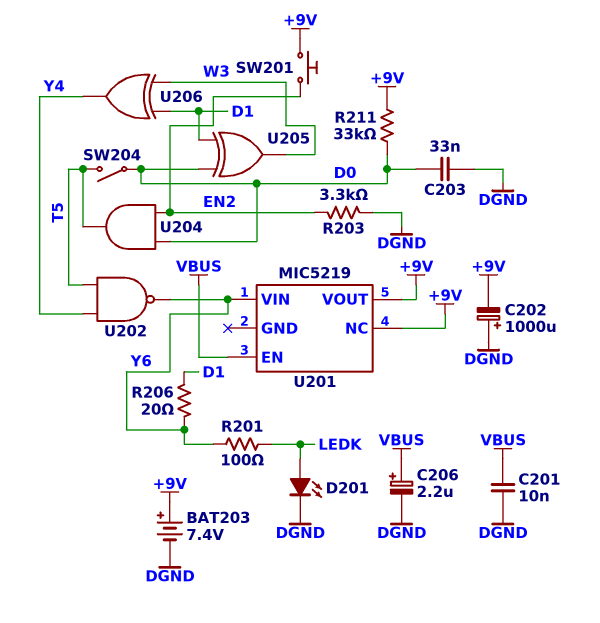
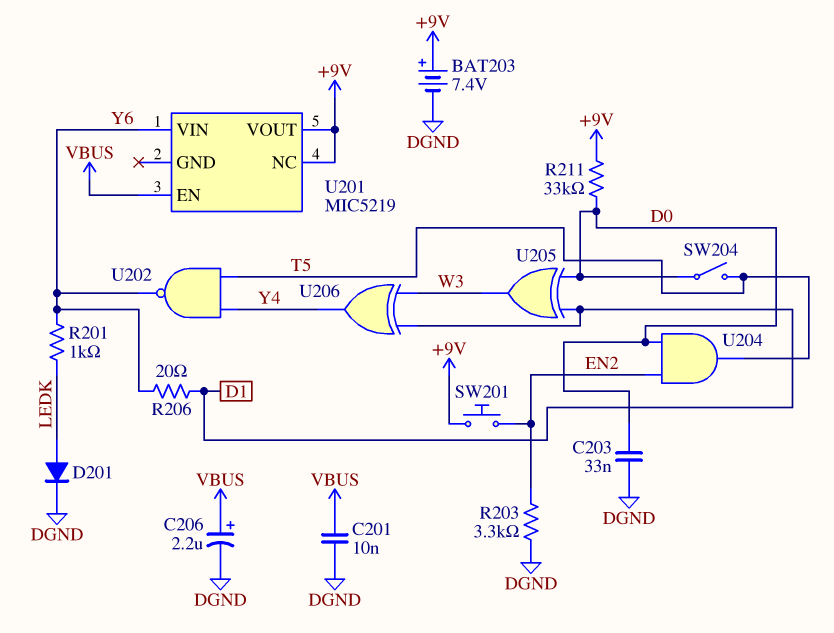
C202: 1000uF (plus DGND, minus +9V) -> none
D201: LED (A LEDK, K DGND) -> diode (A LEDK, K DGND)
R201: 100 (LEDK, Y6) -> 1k (LEDK, Y6)

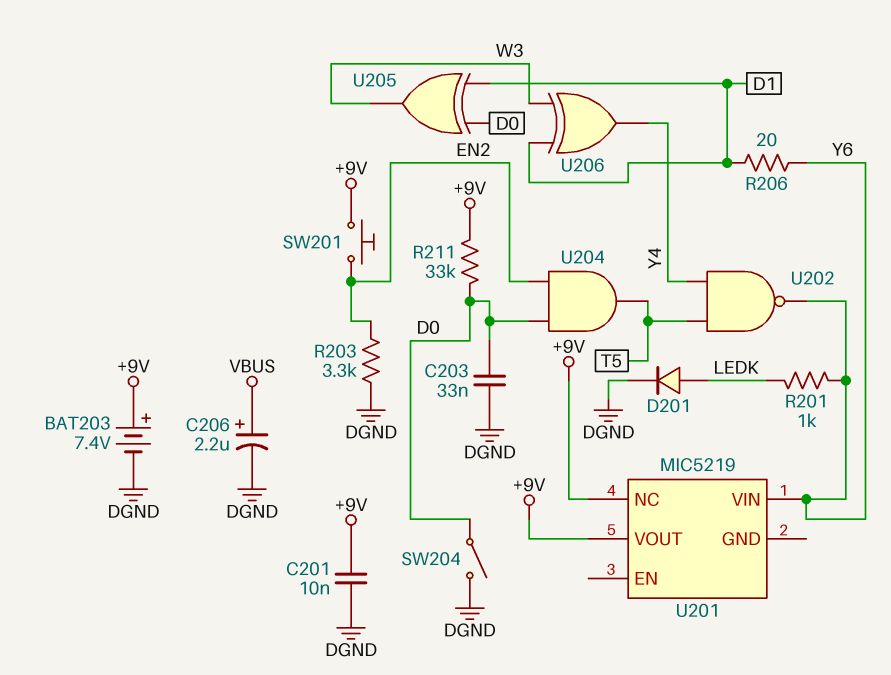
C201: 10nF (DGND, VBUS) -> 10nF (+9V, DGND)
SW204: switch (D0, T5) -> switch (D0, DGND)
U201 pin EN: VBUS -> none

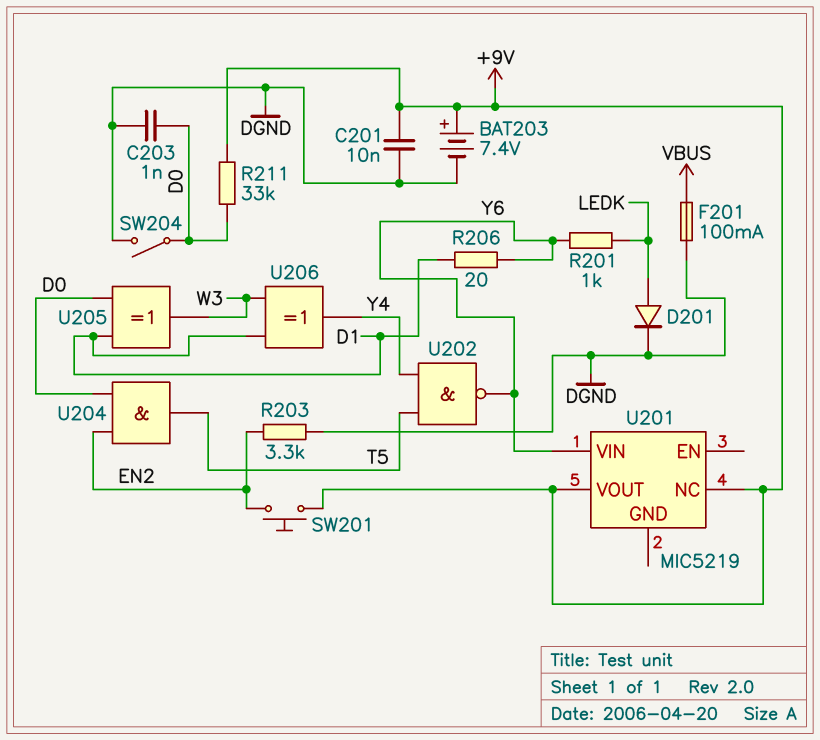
C203: 33nF (D0, DGND) -> 1nF (D0, DGND)
C206: 2.2uF (plus VBUS, minus DGND) -> none
F201: none -> 100mA (DGND, VBUS)

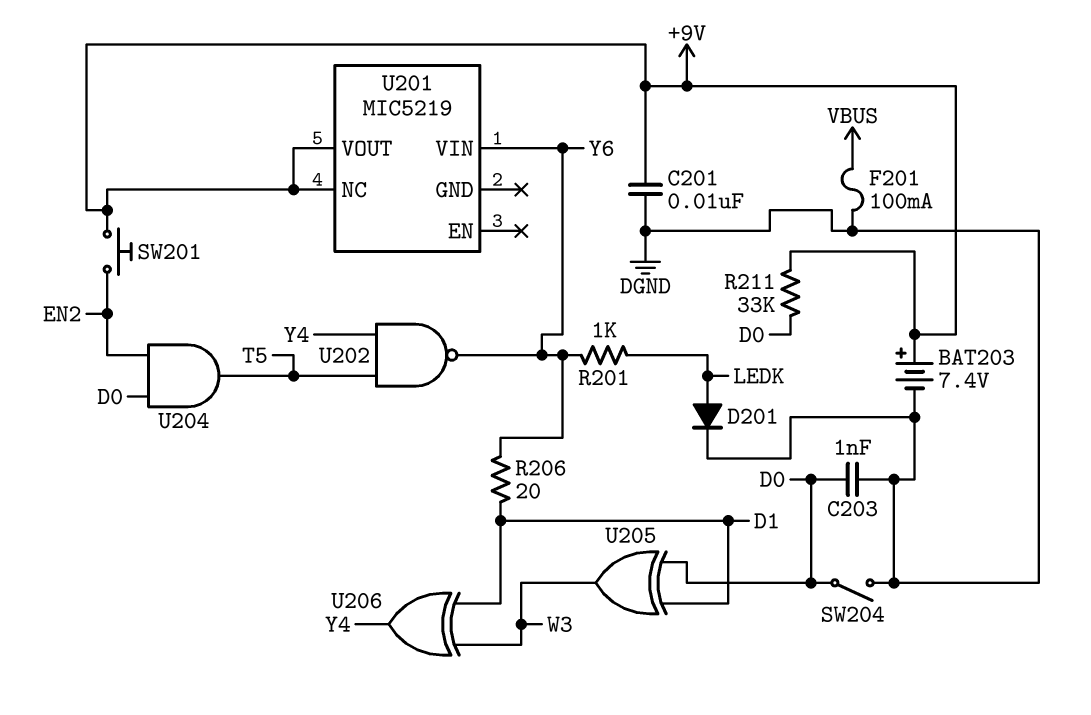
R203: 3.3k (DGND, EN2) -> none

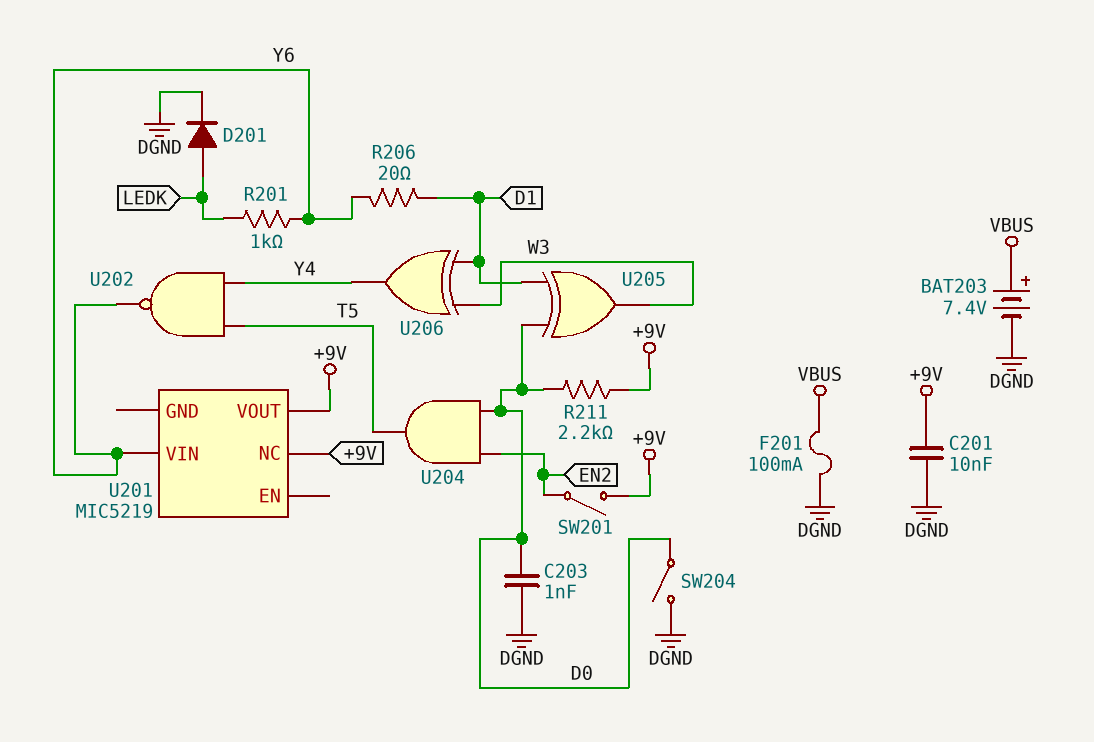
BAT203: 7.4V (plus +9V, minus DGND) -> 7.4V (plus VBUS, minus DGND)
R211: 33k (+9V, D0) -> 2.2k (+9V, D0)
SW201: button (+9V, EN2) -> switch (+9V, EN2)

